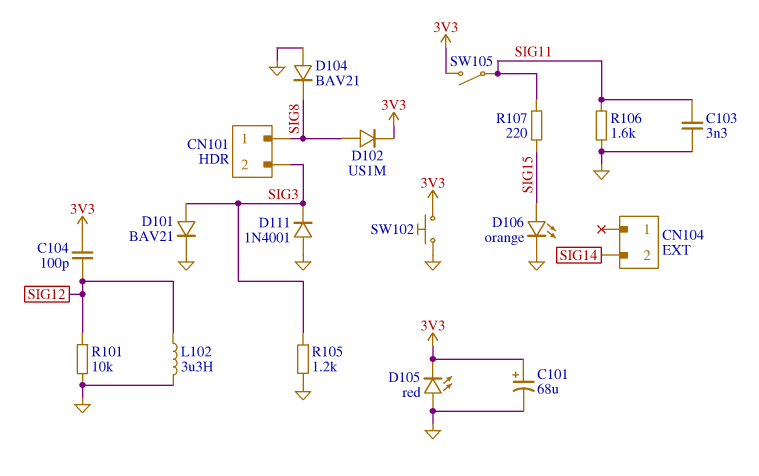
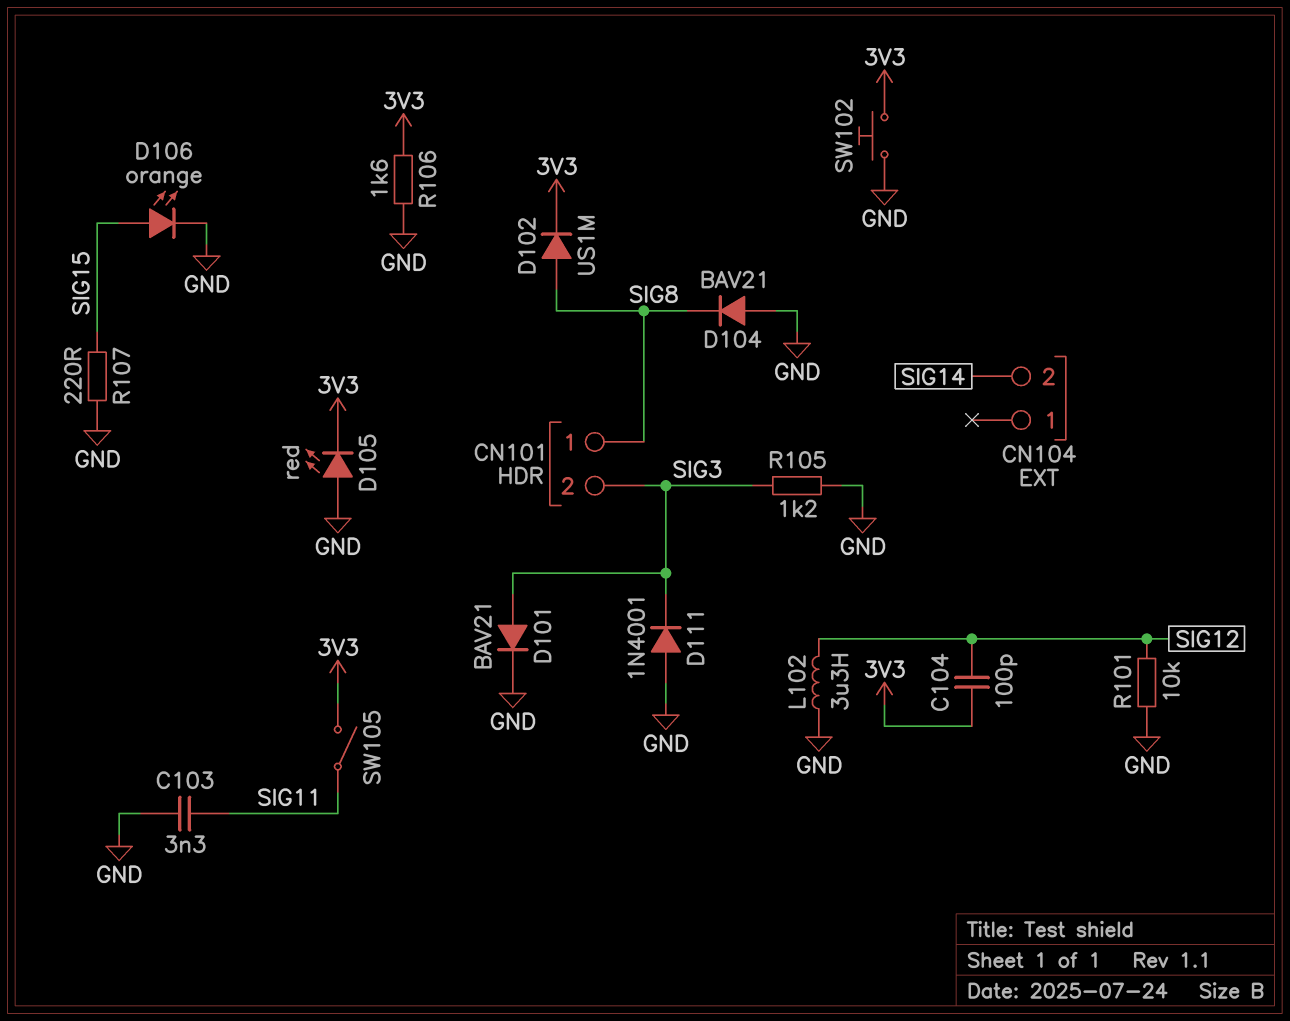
C101: 68uF (plus 3V3, minus GND) -> none
R106: 1.6k (GND, SIG11) -> 1.6k (3V3, GND)
R107: 220 (SIG11, SIG15) -> 220 (GND, SIG15)

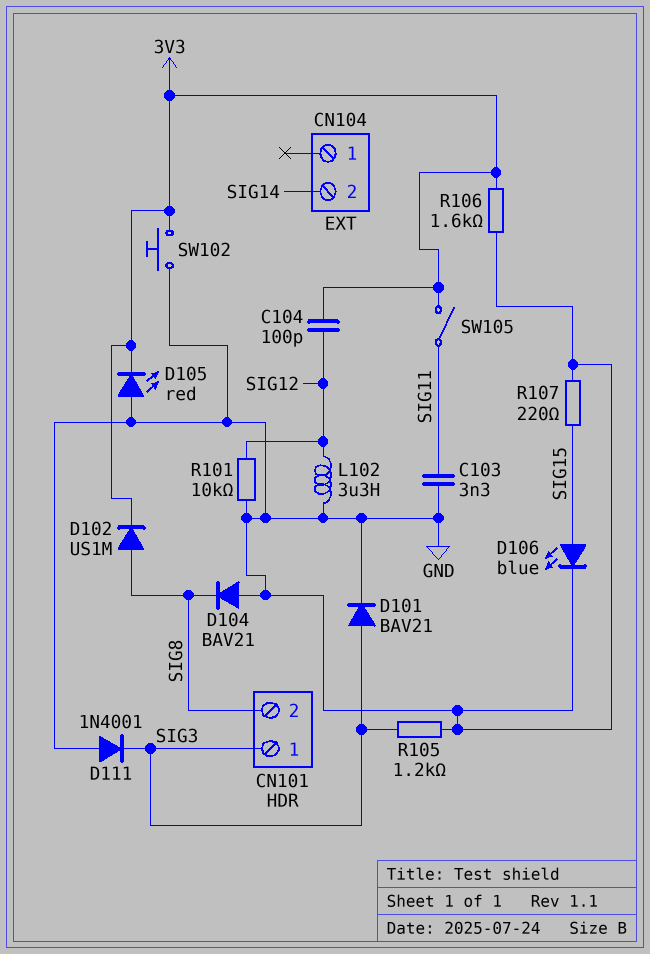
CN101 pin 1: SIG8 -> SIG3
CN101 pin 2: SIG3 -> SIG8
D106: LED orange (A SIG15, K GND) -> LED blue (A SIG15, K GND)

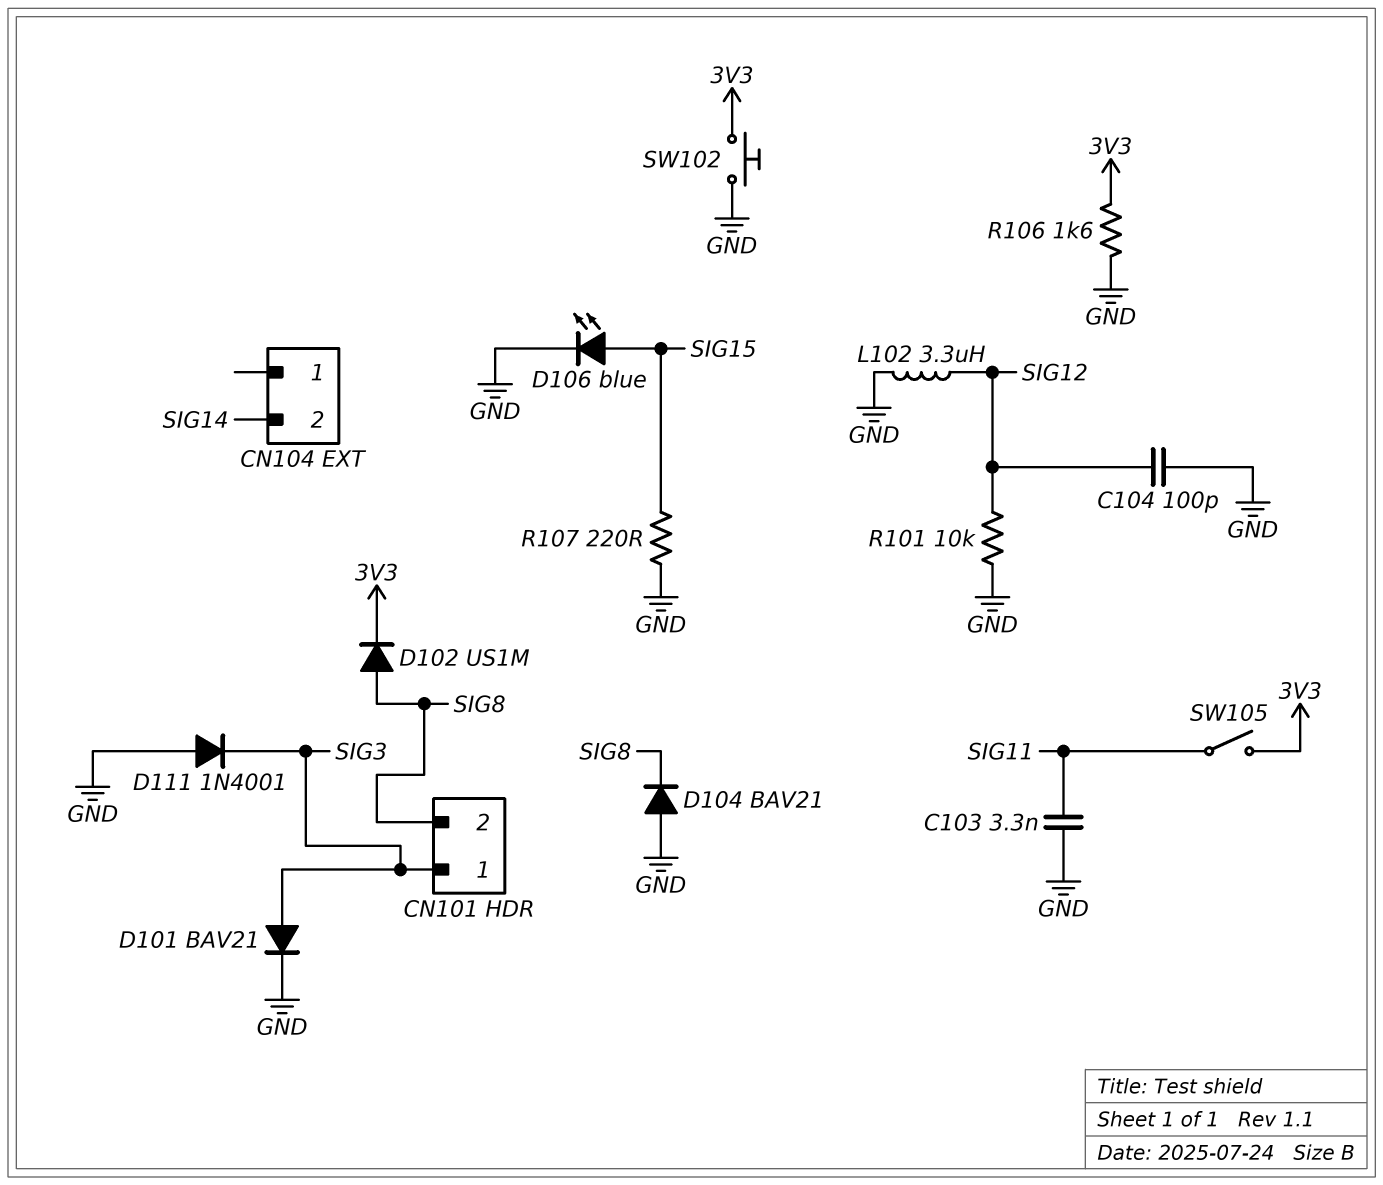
C104: 100pF (3V3, SIG12) -> 100pF (GND, SIG12)
D105: LED red (A GND, K 3V3) -> none
R105: 1.2k (GND, SIG3) -> none

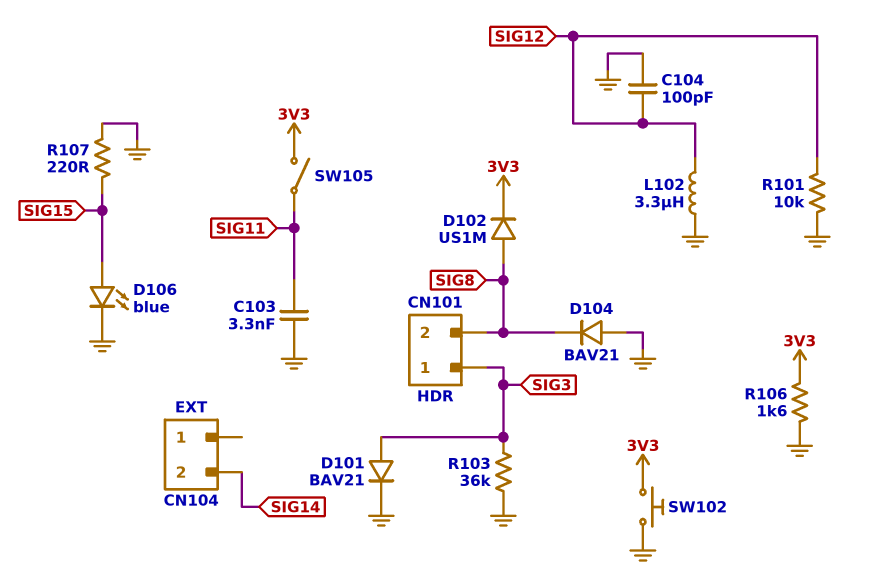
D111: diode 1N4001 (A GND, K SIG3) -> none
R103: none -> 36k (GND, SIG3)

